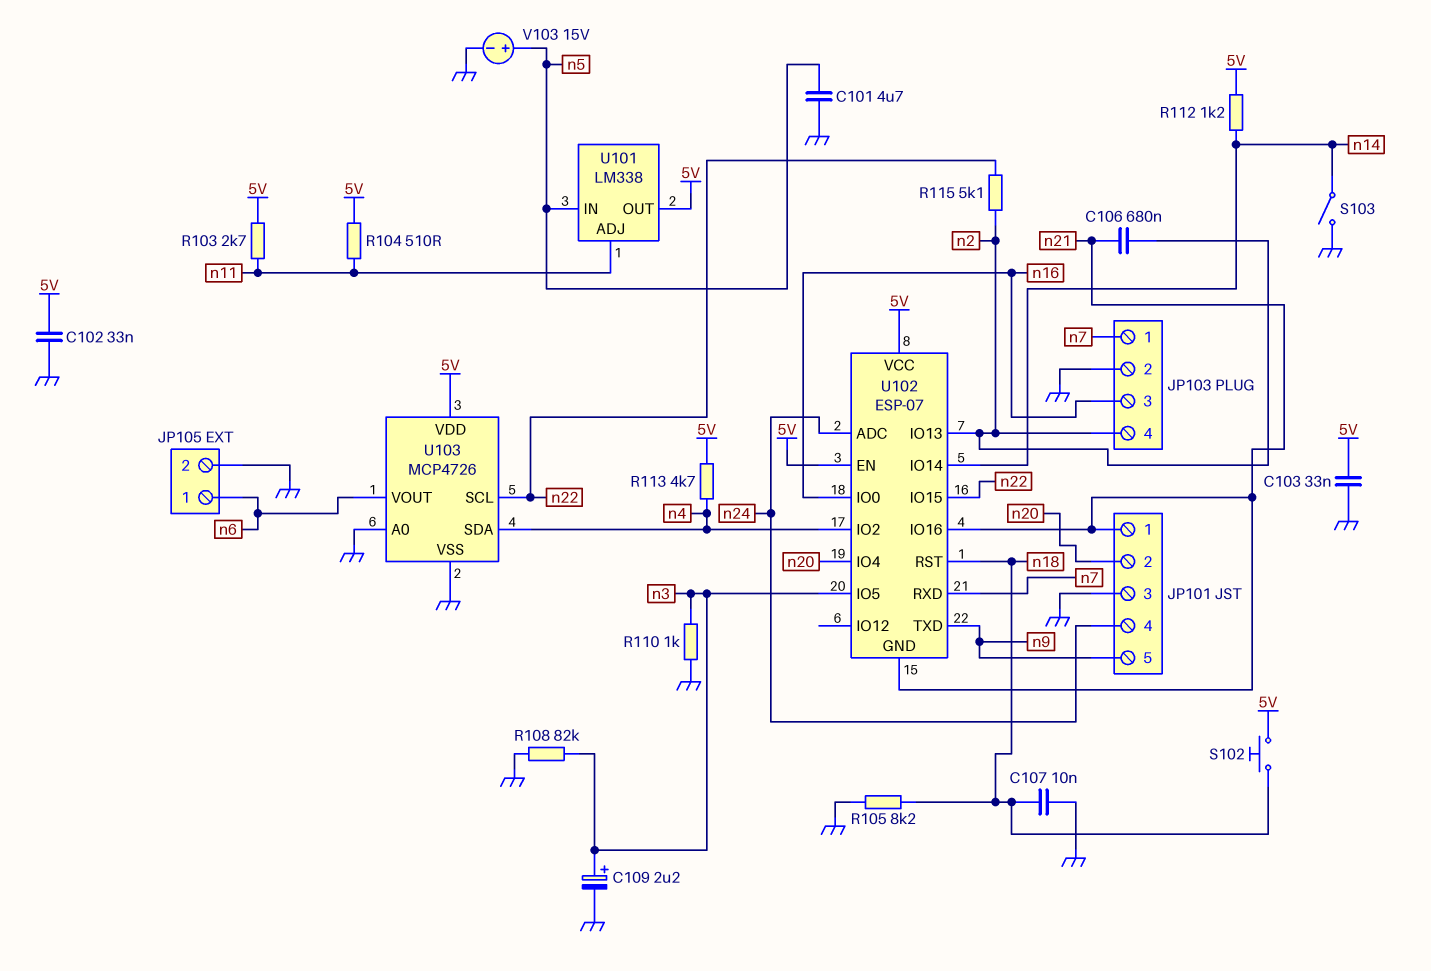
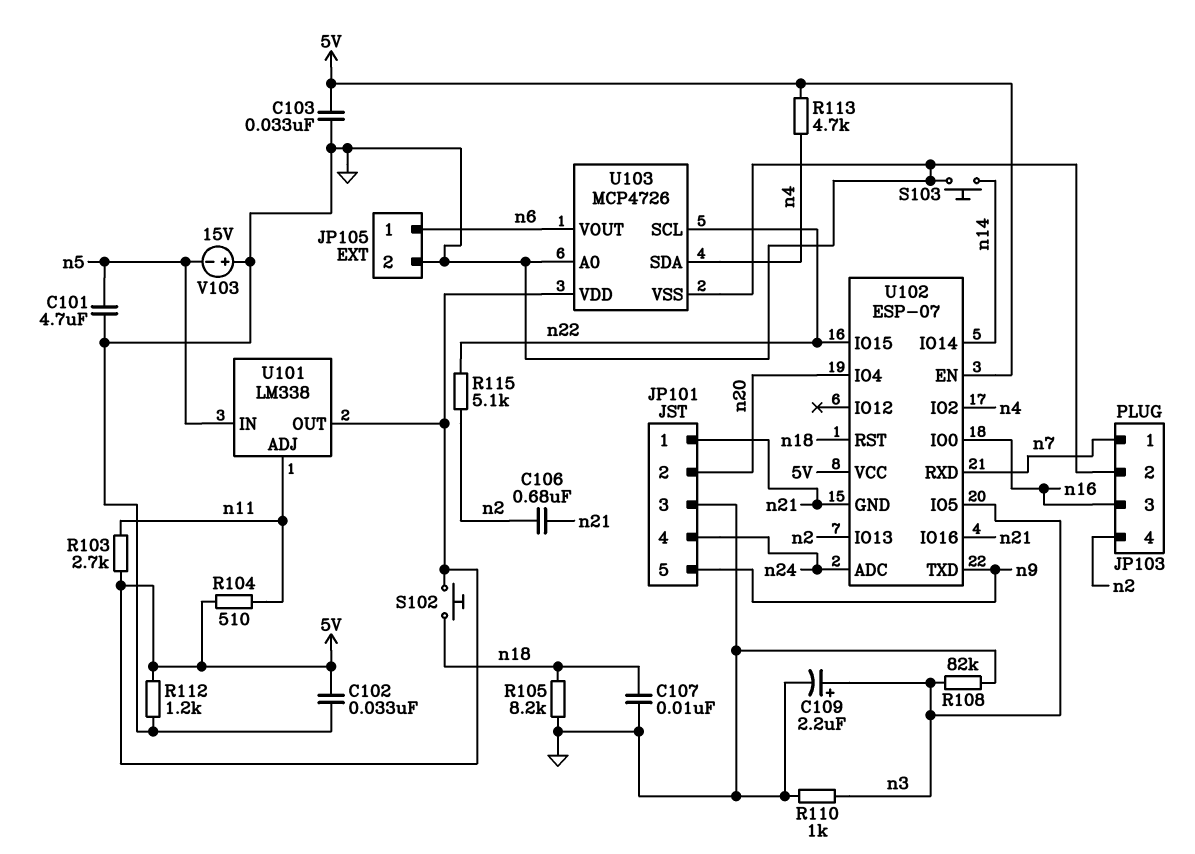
R112: 1.2k (5V, n14) -> 1.2k (5V, GND)
S103: switch (GND, n14) -> button (GND, n14)
V103: 15V (plus n5, minus GND) -> 15V (plus GND, minus n5)

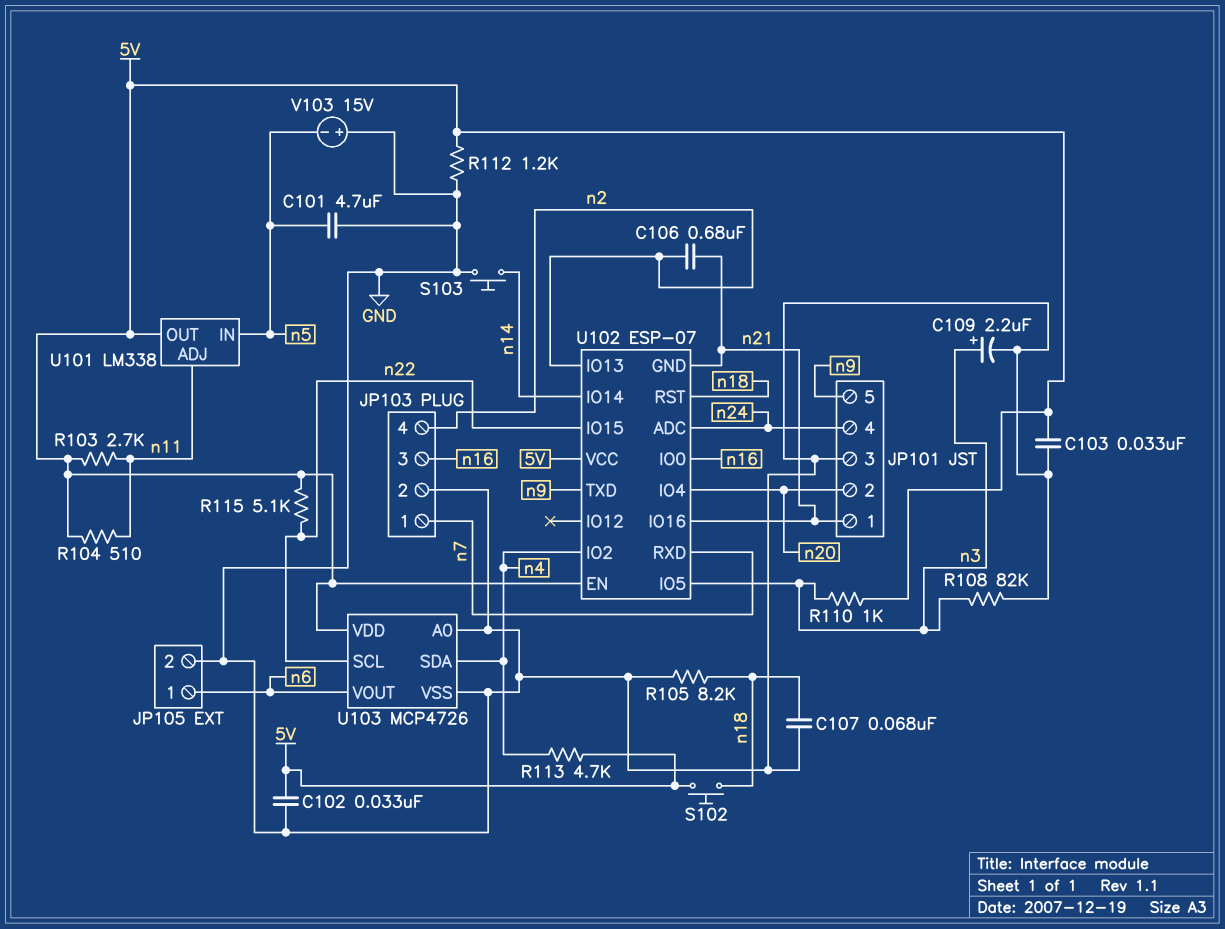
C107: 10nF (GND, n18) -> 68nF (GND, n18)
R110: 1k (GND, n3) -> 1k (5V, n3)
R115: 5.1k (n2, n22) -> 5.1k (5V, n22)

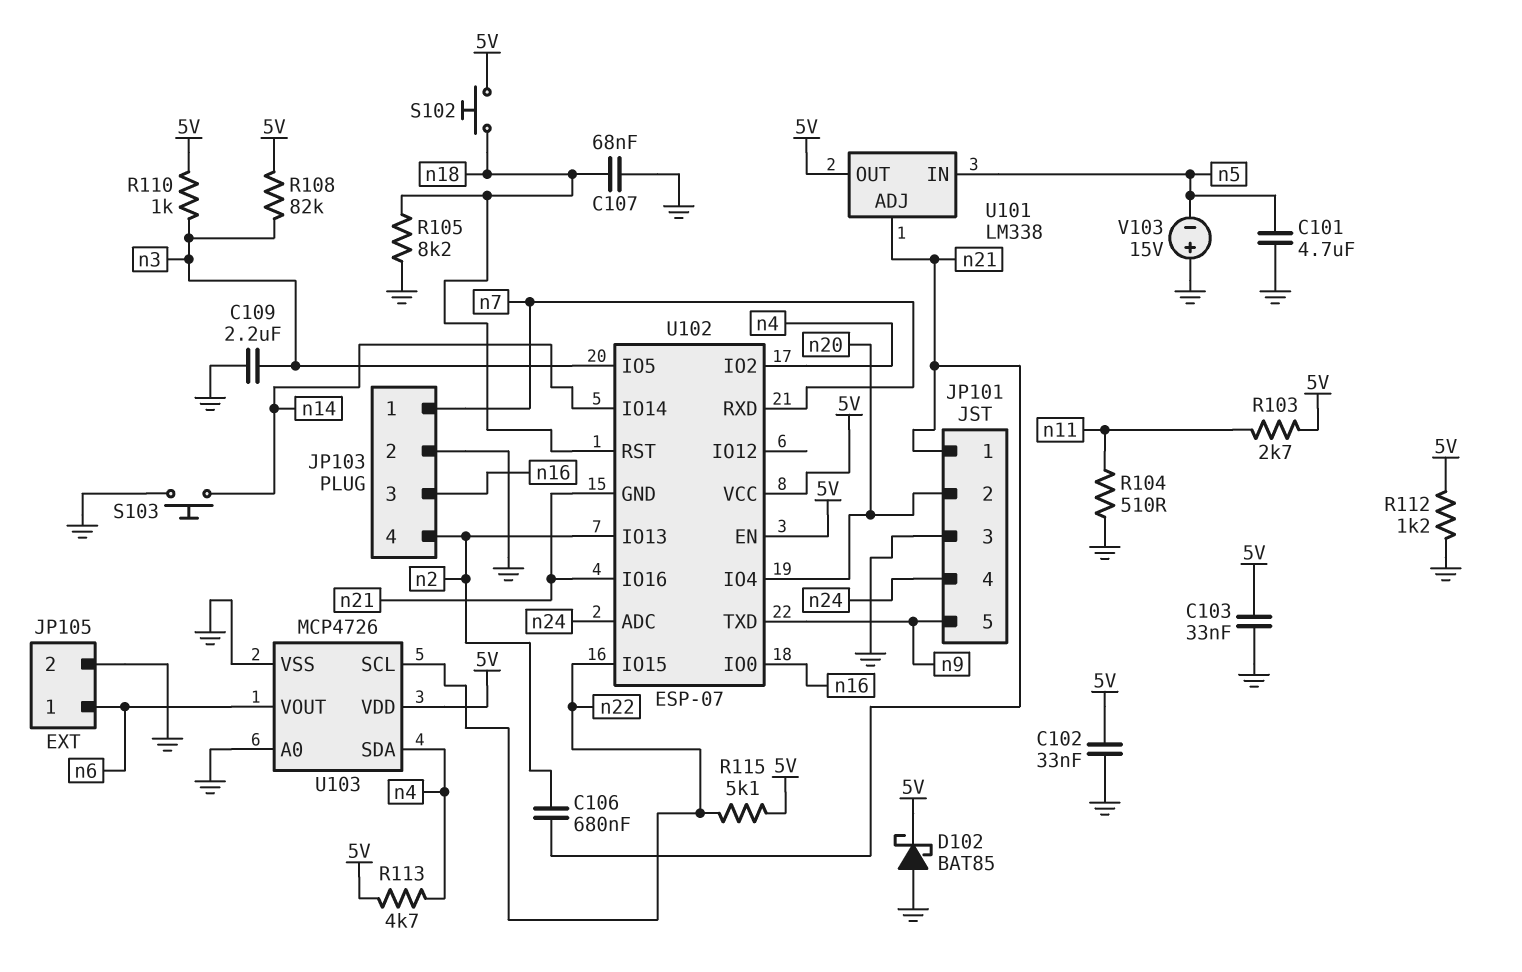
C109: 2.2uF (plus n3, minus GND) -> 2.2uF (GND, n3)
D102: none -> schottky BAT85 (A GND, K 5V)
R104: 510 (5V, n11) -> 510 (GND, n11)
R108: 82k (GND, n3) -> 82k (5V, n3)
U101 pin ADJ: n11 -> n21

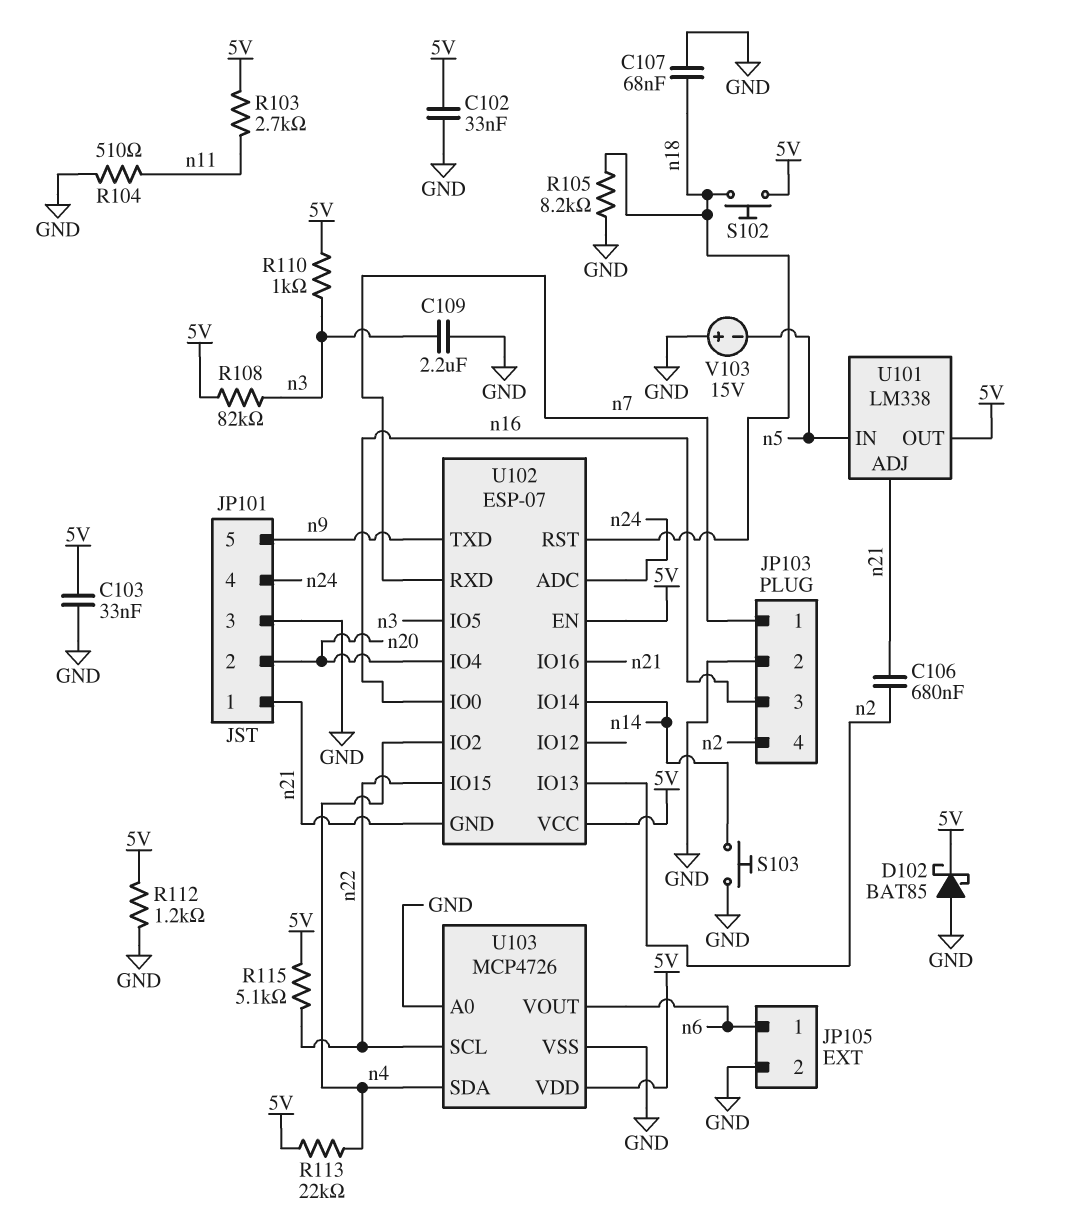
C101: 4.7uF (GND, n5) -> none
R113: 4.7k (5V, n4) -> 22k (5V, n4)

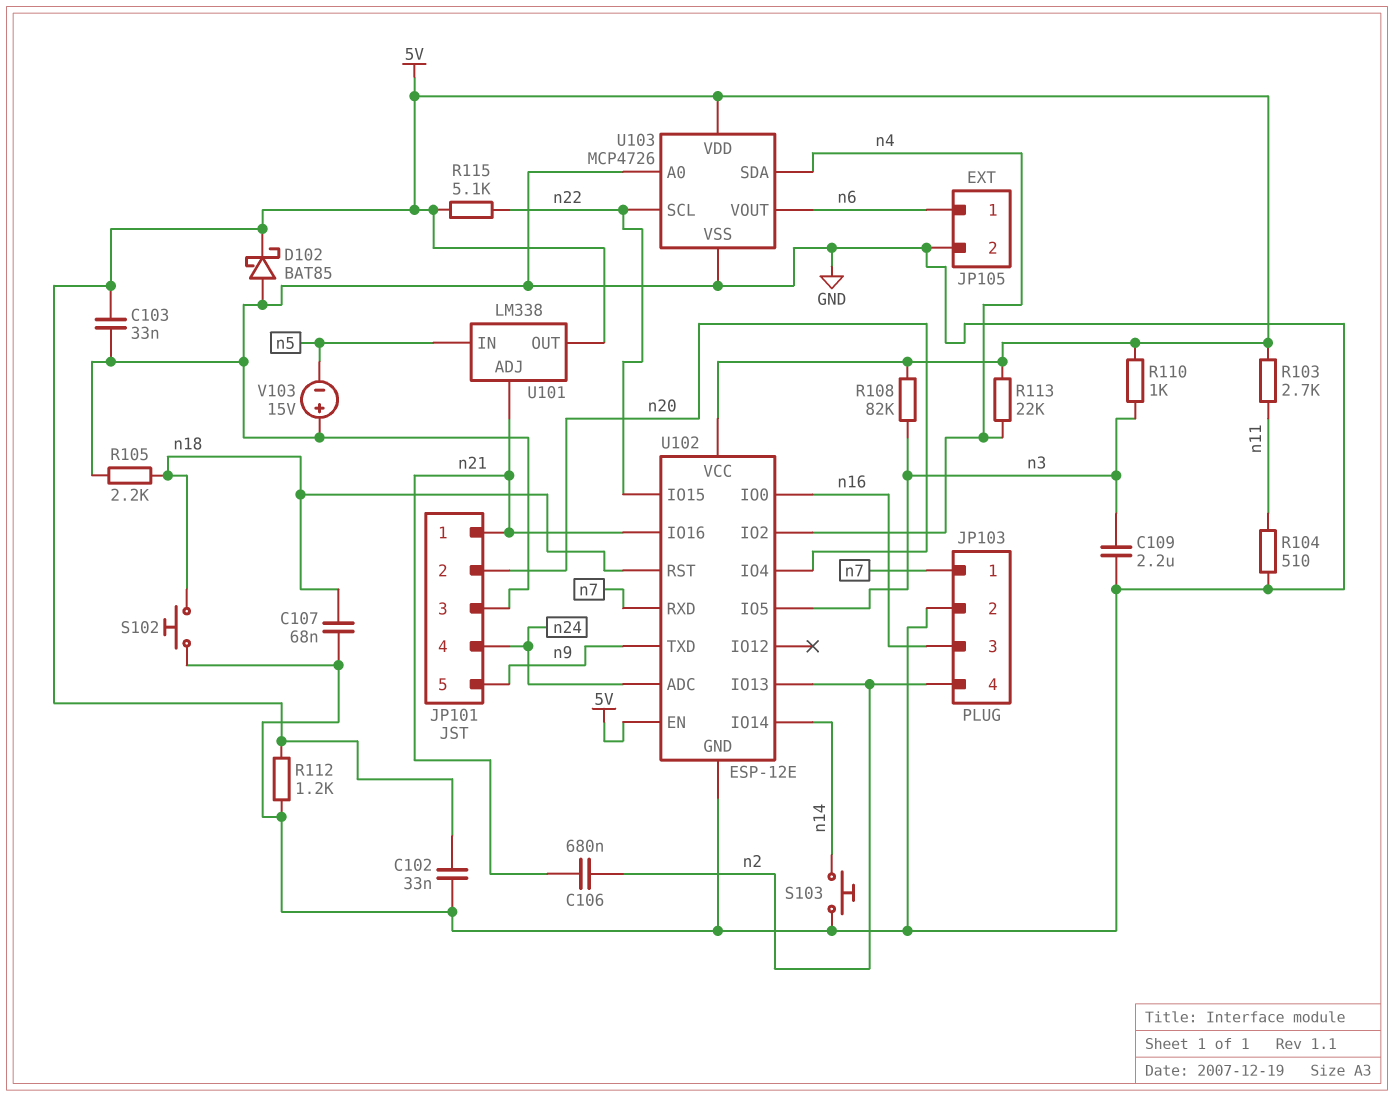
R105: 8.2k (GND, n18) -> 2.2k (GND, n18)
S102: button (5V, n18) -> button (GND, n18)
U102: ESP-07 -> ESP-12E
U102 pin GND: n21 -> GND

